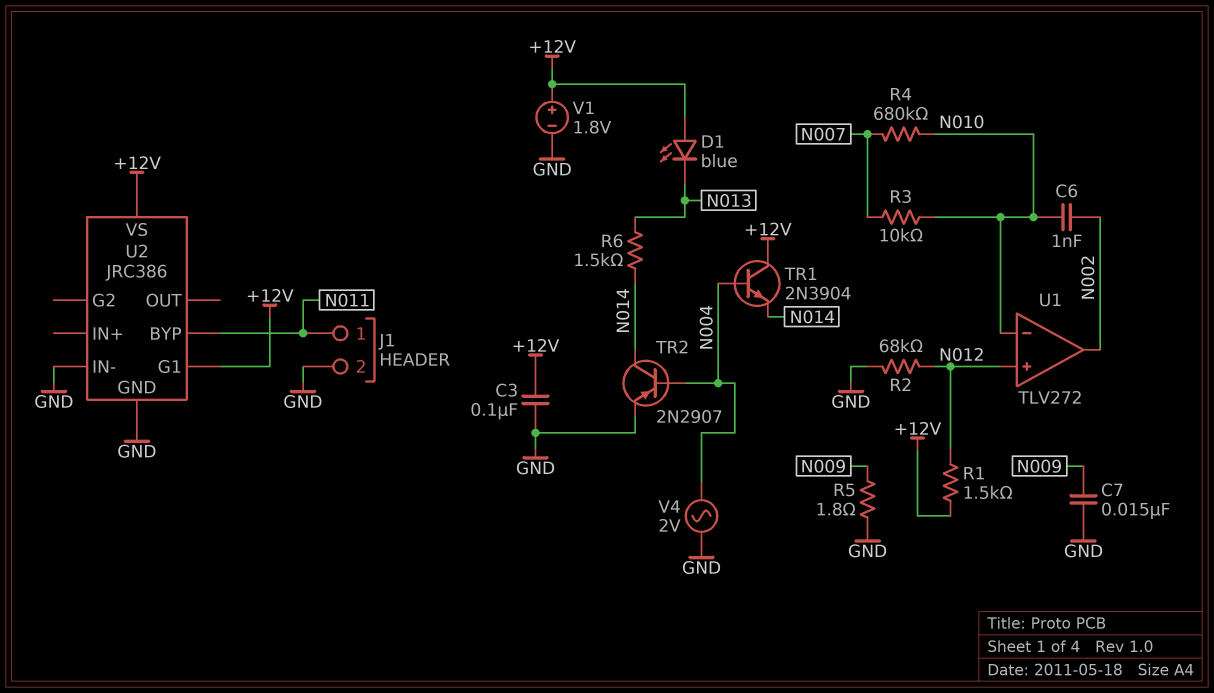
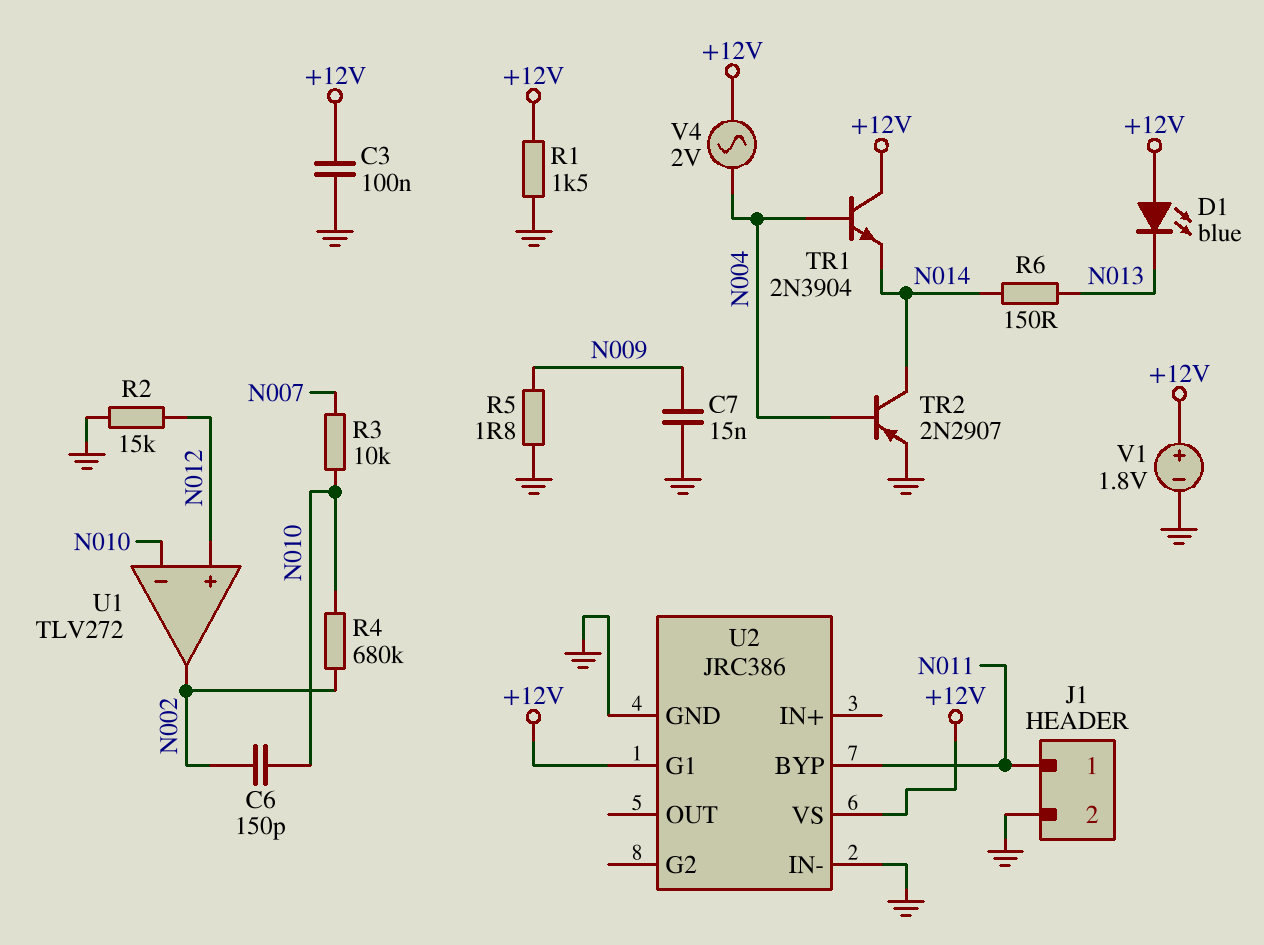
C6: 1nF (N002, N010) -> 150pF (N002, N010)
R1: 1.5k (+12V, N012) -> 1.5k (+12V, GND)
R2: 68k (GND, N012) -> 15k (GND, N012)
R4: 680k (N007, N010) -> 680k (N002, N010)
R6: 1.5k (N013, N014) -> 150 (N013, N014)
V4: AC 2V (GND, N004) -> AC 2V (+12V, N004)

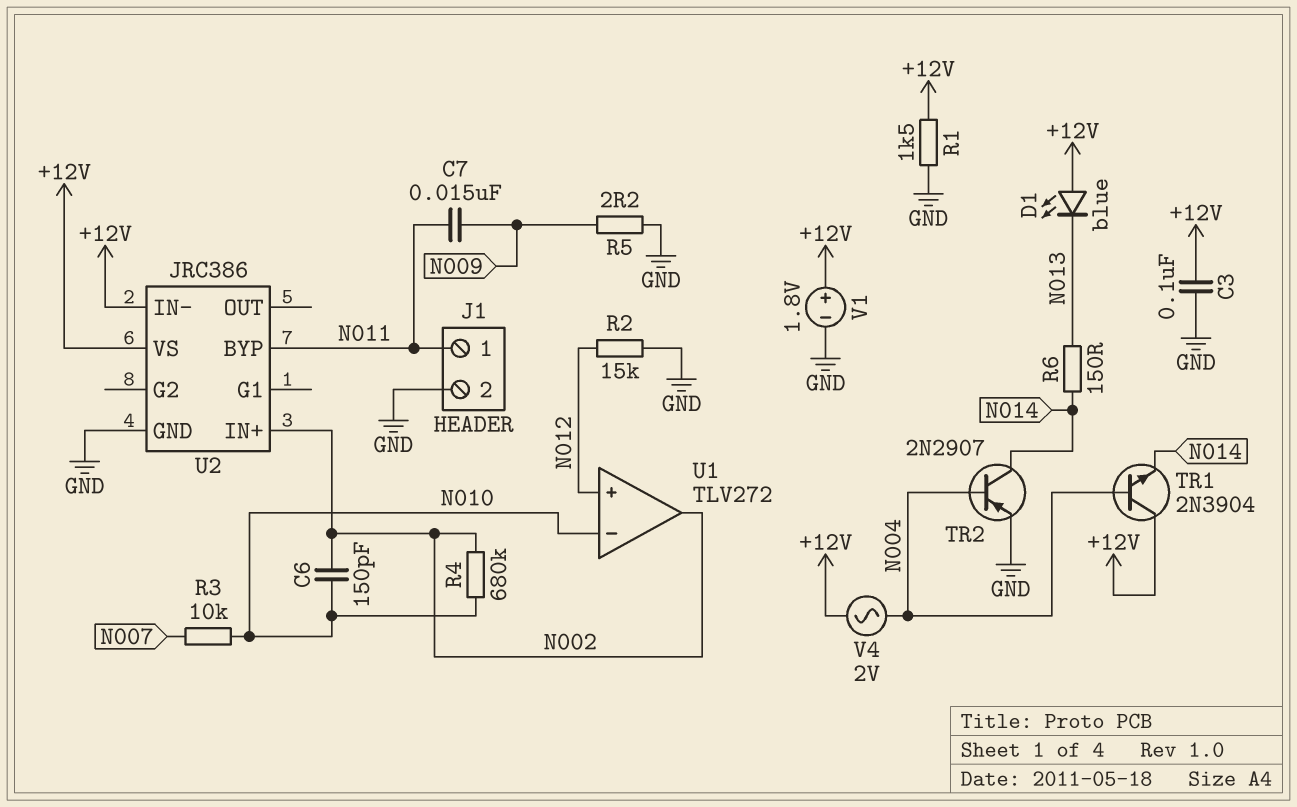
C7: 15nF (GND, N009) -> 15nF (N009, N011)
R5: 1.8 (GND, N009) -> 2.2 (GND, N009)
U2 pin G1: +12V -> none
U2 pin IN+: none -> N002
U2 pin IN-: GND -> +12V

